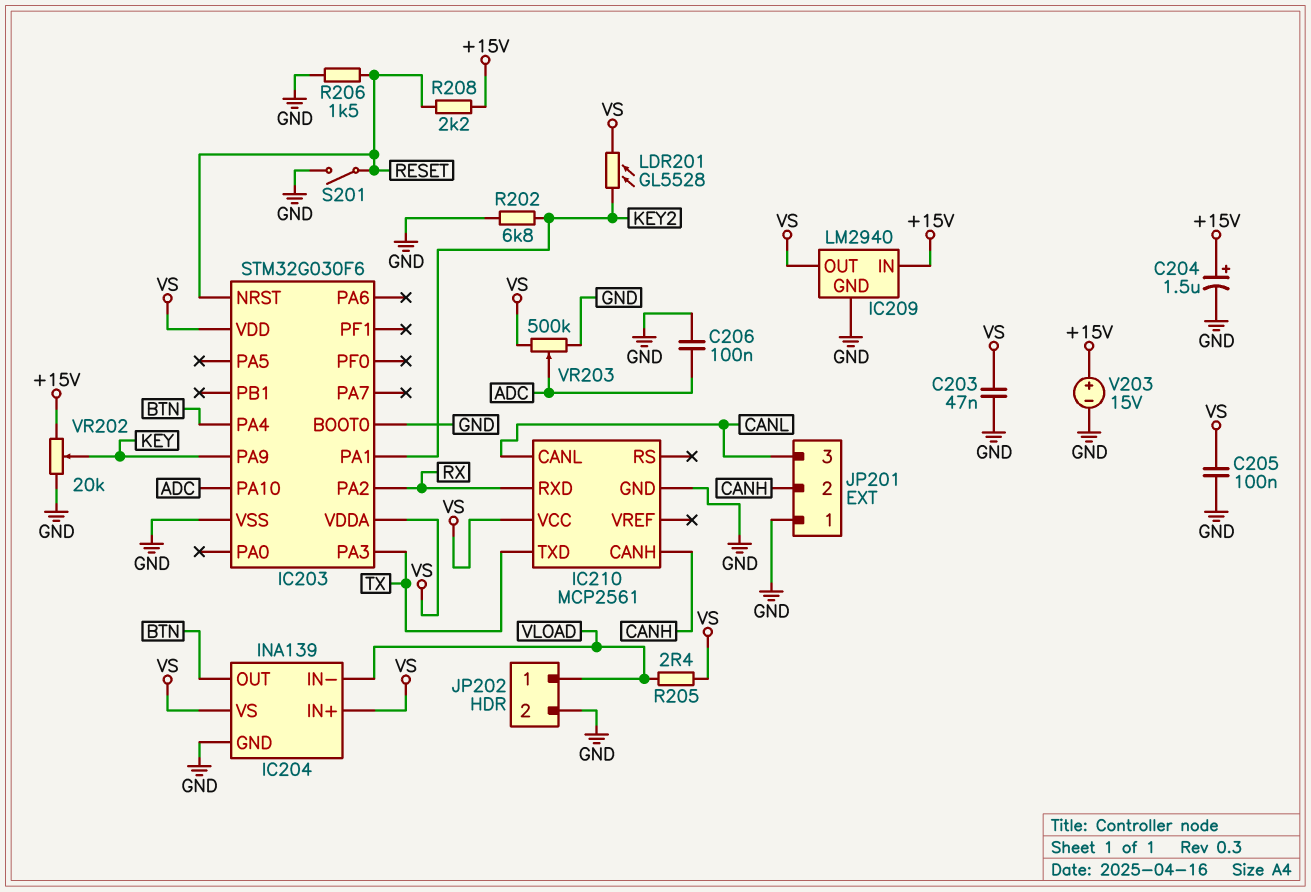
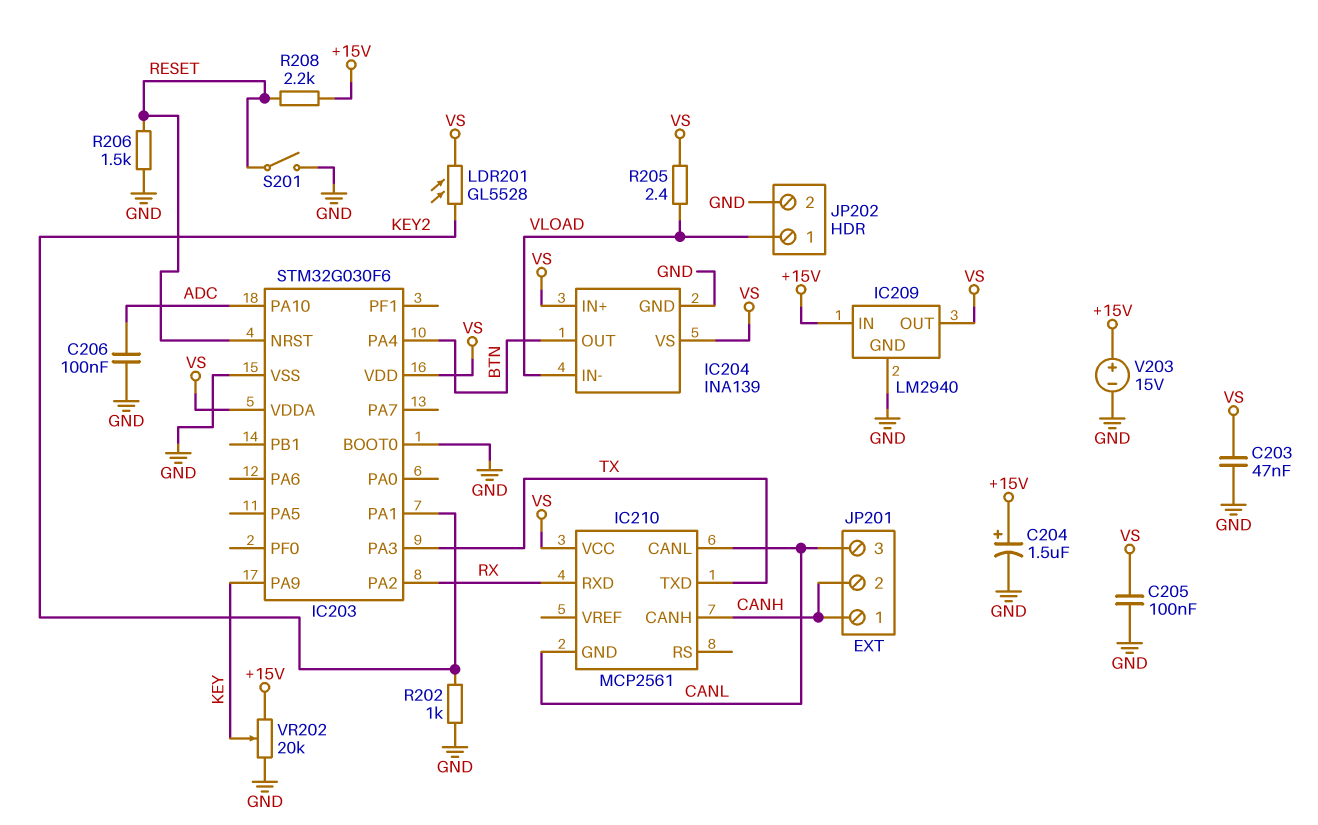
IC210 pin GND: GND -> CANL
JP201 pin 1: GND -> CANH
R202: 6.8k (GND, KEY2) -> 1k (GND, KEY2)
VR203: 500k (GND, VS, wiper ADC) -> none

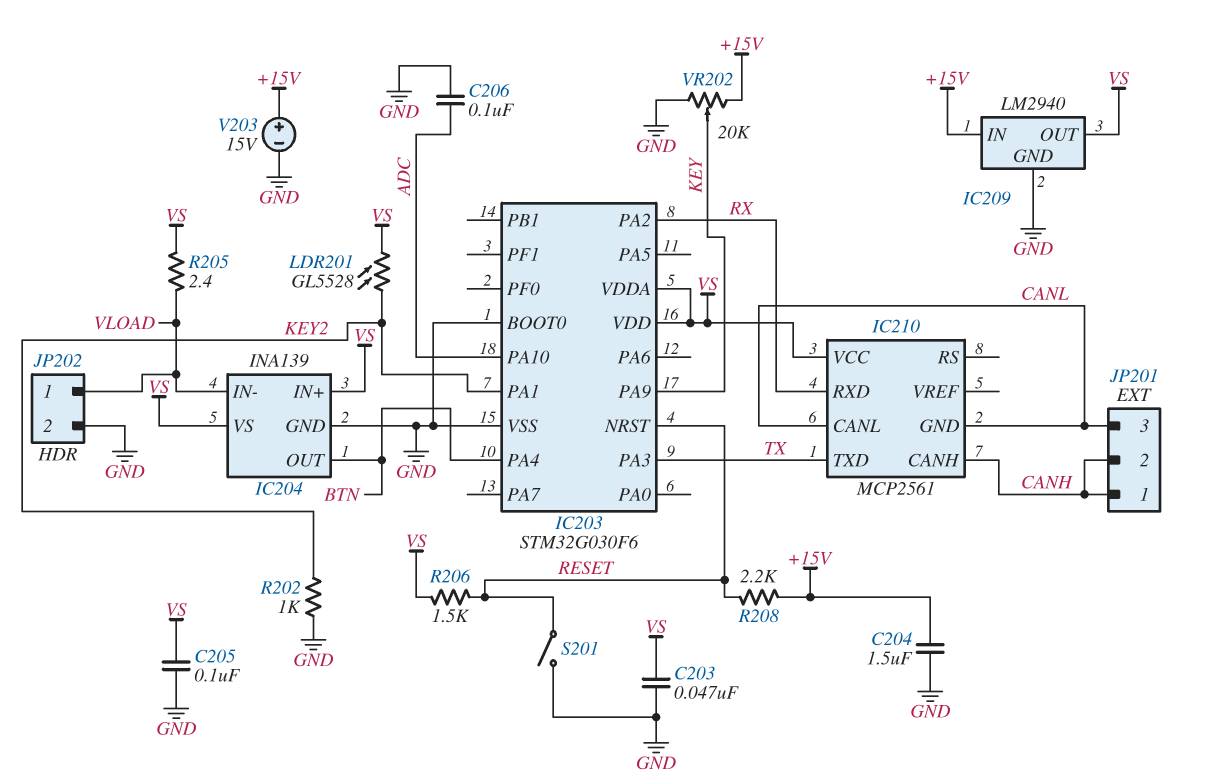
C204: 1.5uF (plus +15V, minus GND) -> 1.5uF (+15V, GND)
R206: 1.5k (GND, RESET) -> 1.5k (RESET, VS)

